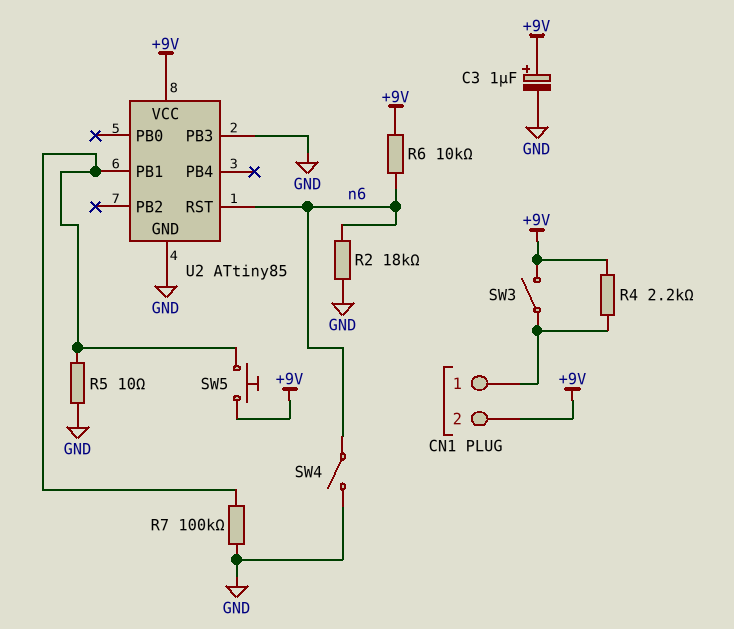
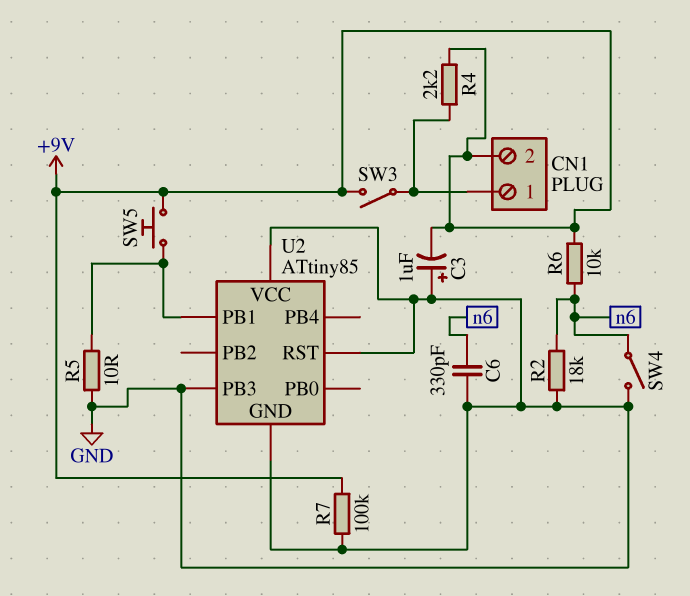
C3: 1uF (plus +9V, minus GND) -> 1uF (plus GND, minus +9V)
C6: none -> 330pF (GND, n6)
R7: 100k (GND, U2/PB1) -> 100k (+9V, GND)
U2 pin RST: n6 -> GND
U2 pin VCC: +9V -> GND

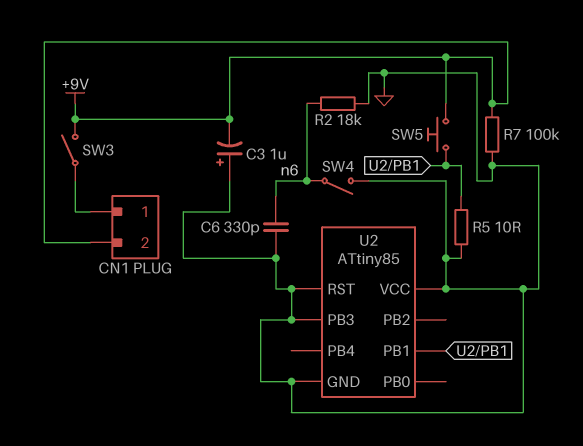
R4: 2.2k (+9V, CN1/1) -> none
R6: 10k (+9V, n6) -> none

